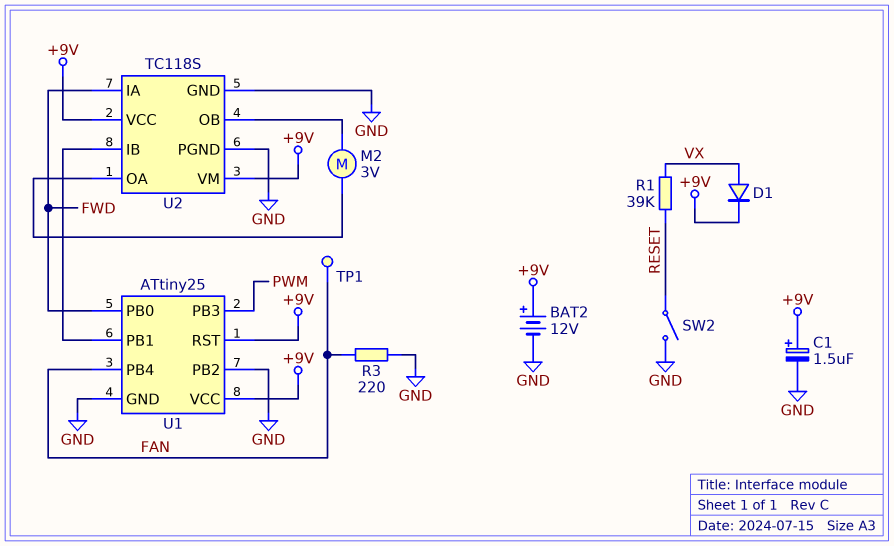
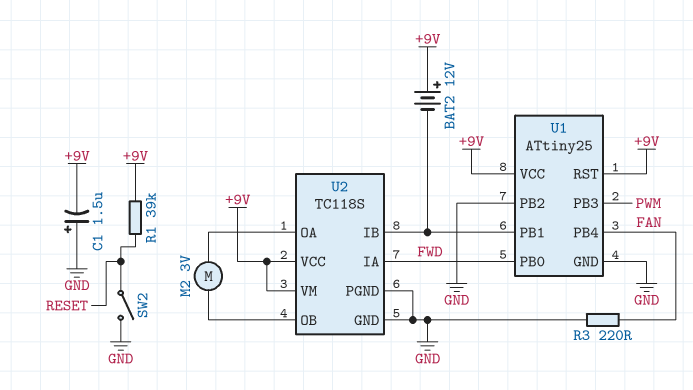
BAT2: 12V (plus +9V, minus GND) -> 12V (plus +9V, minus U1/PB1)
C1: 1.5uF (plus +9V, minus GND) -> 1.5uF (plus GND, minus +9V)
D1: diode (A VX, K +9V) -> none
R1: 39k (RESET, VX) -> 39k (+9V, RESET)
TP1: test point (FAN) -> none

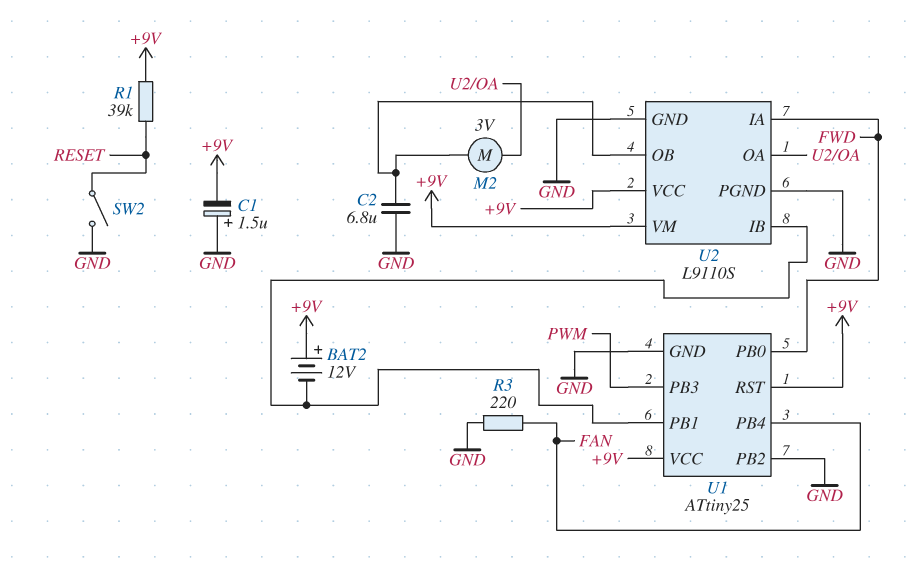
C2: none -> 6.8uF (GND, U2/OB)
U2: TC118S -> L9110S

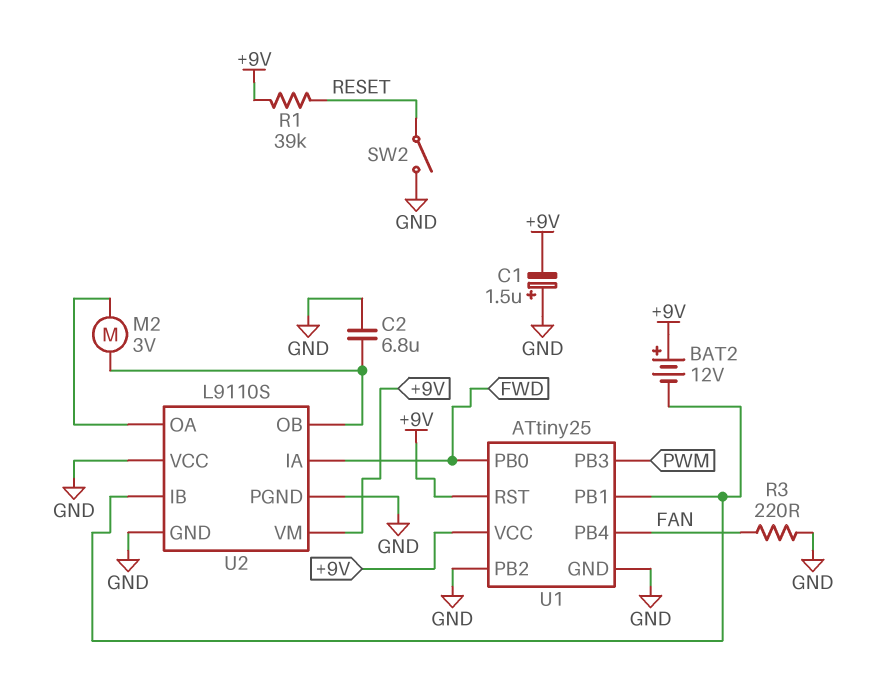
U2 pin VCC: +9V -> GND

